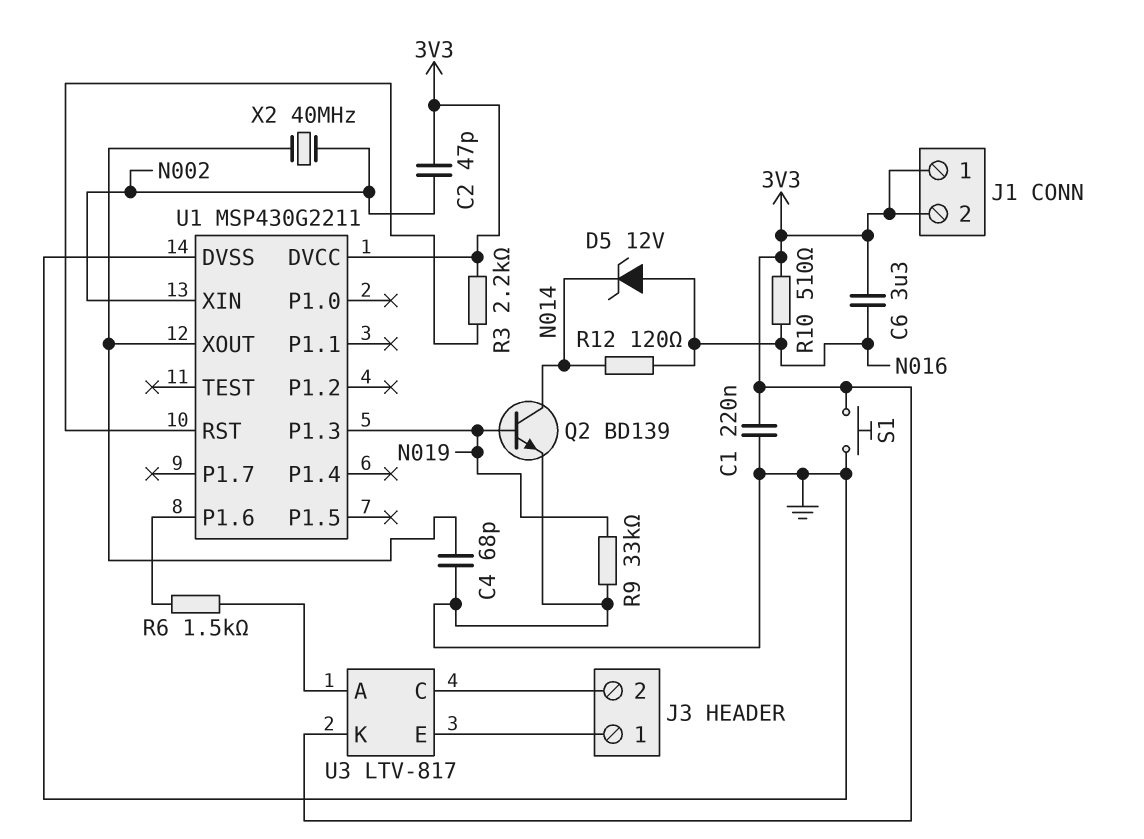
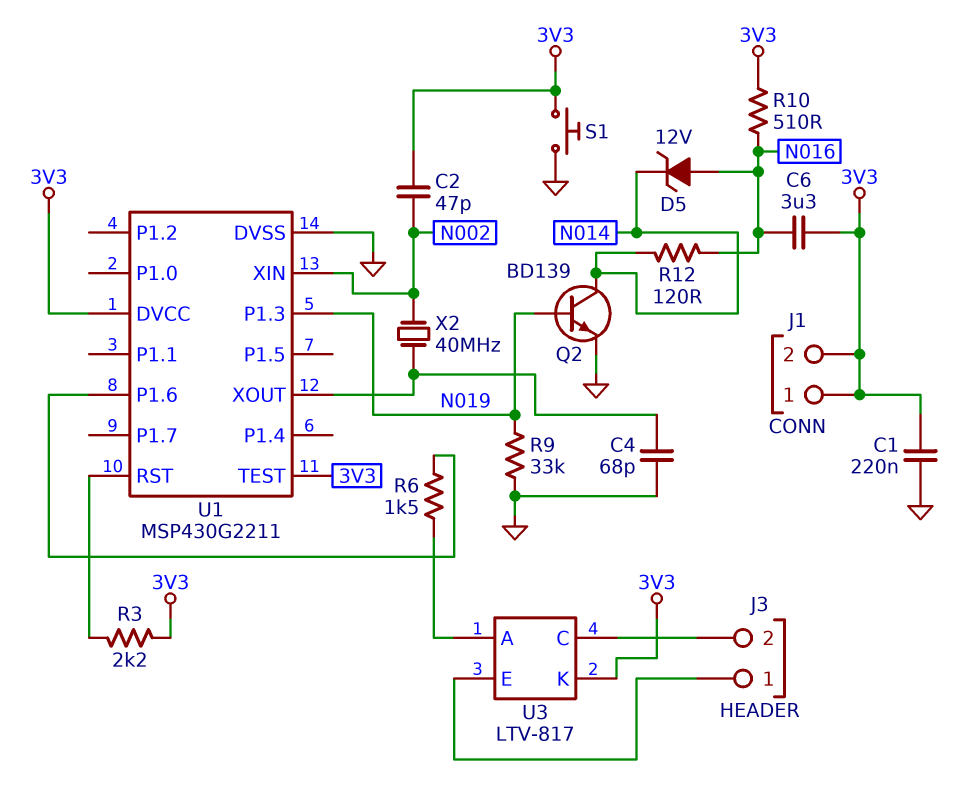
U1 pin TEST: none -> 3V3

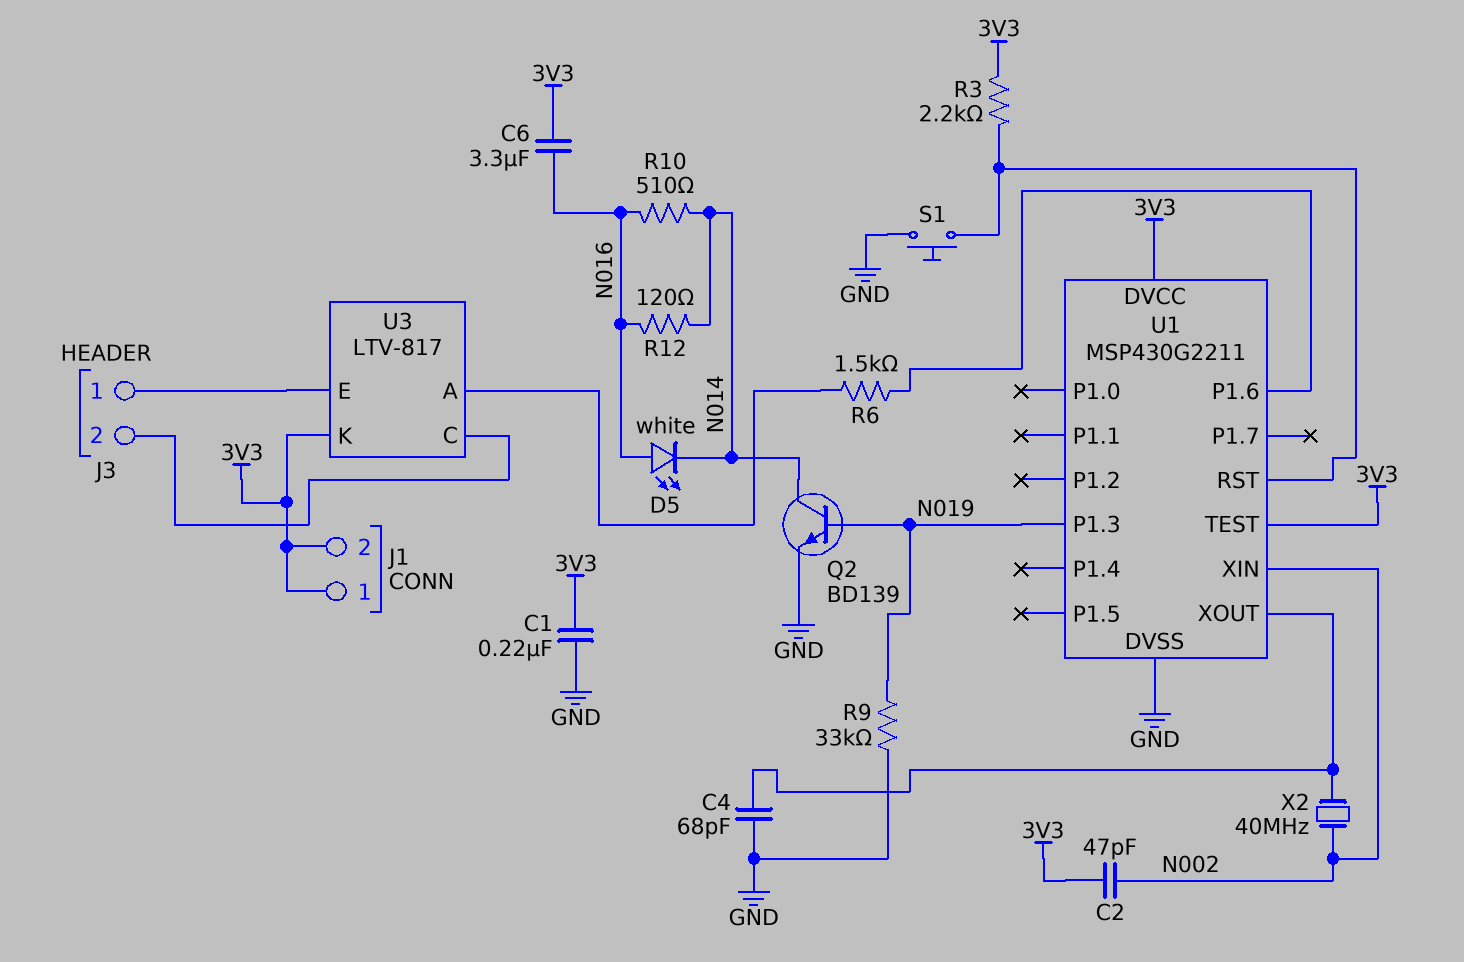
D5: zener 12V (A N016, K N014) -> LED white (A N016, K N014)
R10: 510 (3V3, N016) -> 510 (N014, N016)
S1: button (3V3, GND) -> button (GND, U1/RST)

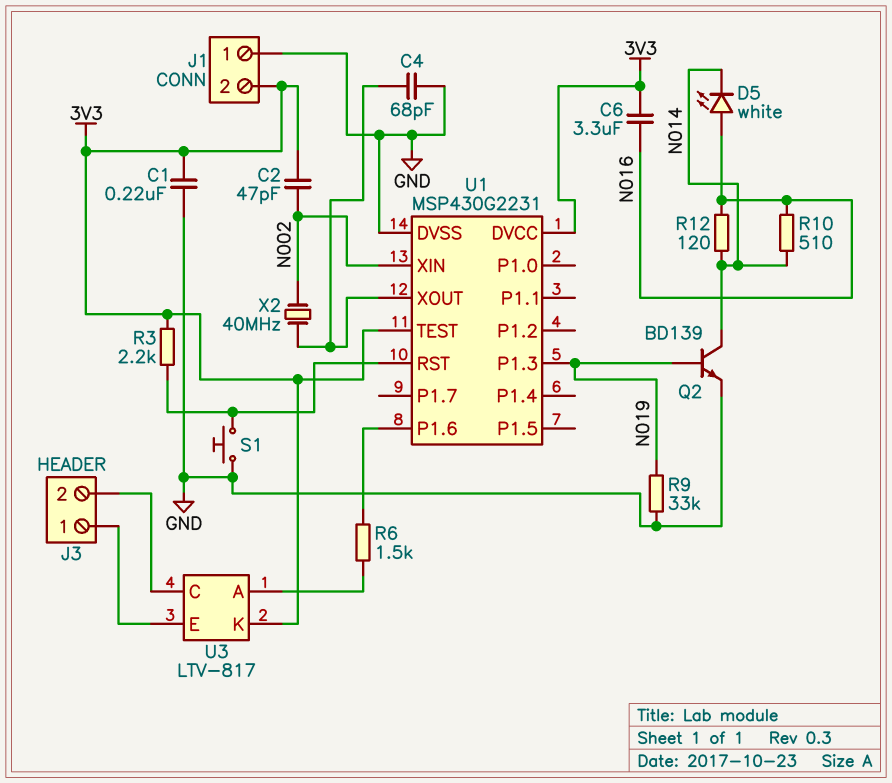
J1 pin 1: 3V3 -> GND
U1: MSP430G2211 -> MSP430G2231

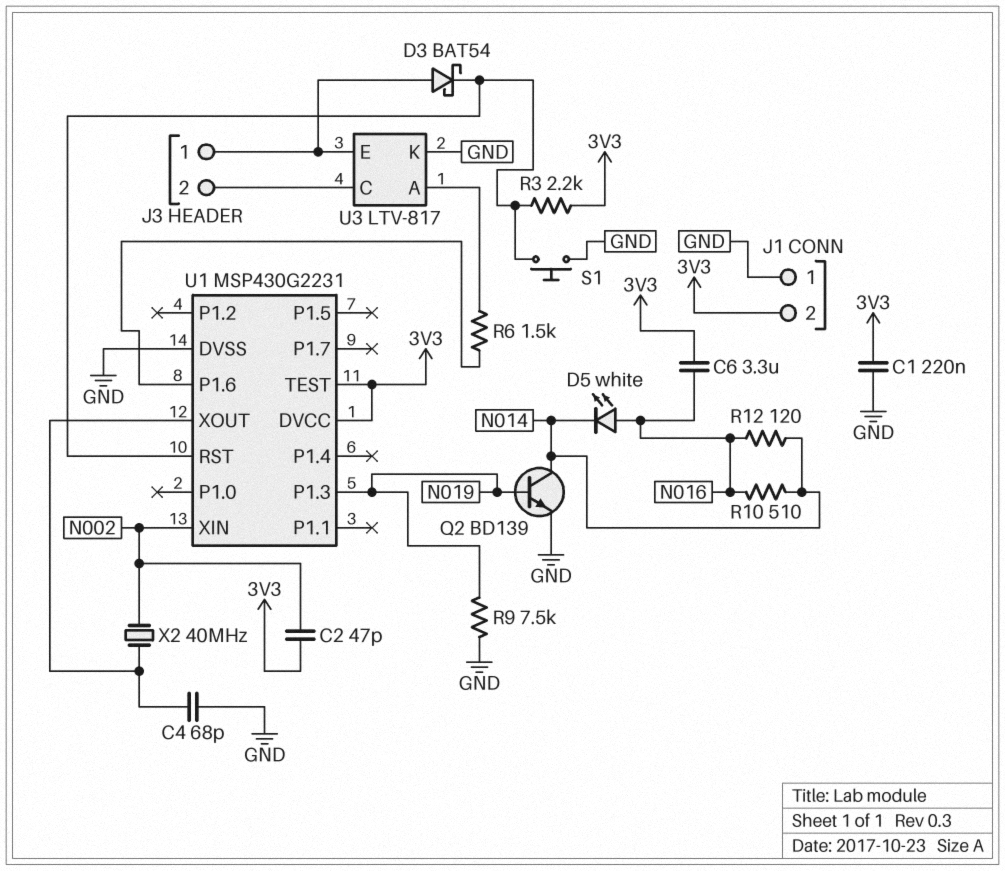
D3: none -> schottky BAT54 (A J3/1, K U1/RST)
R9: 33k (GND, N019) -> 7.5k (GND, N019)
U3 pin K: 3V3 -> GND

